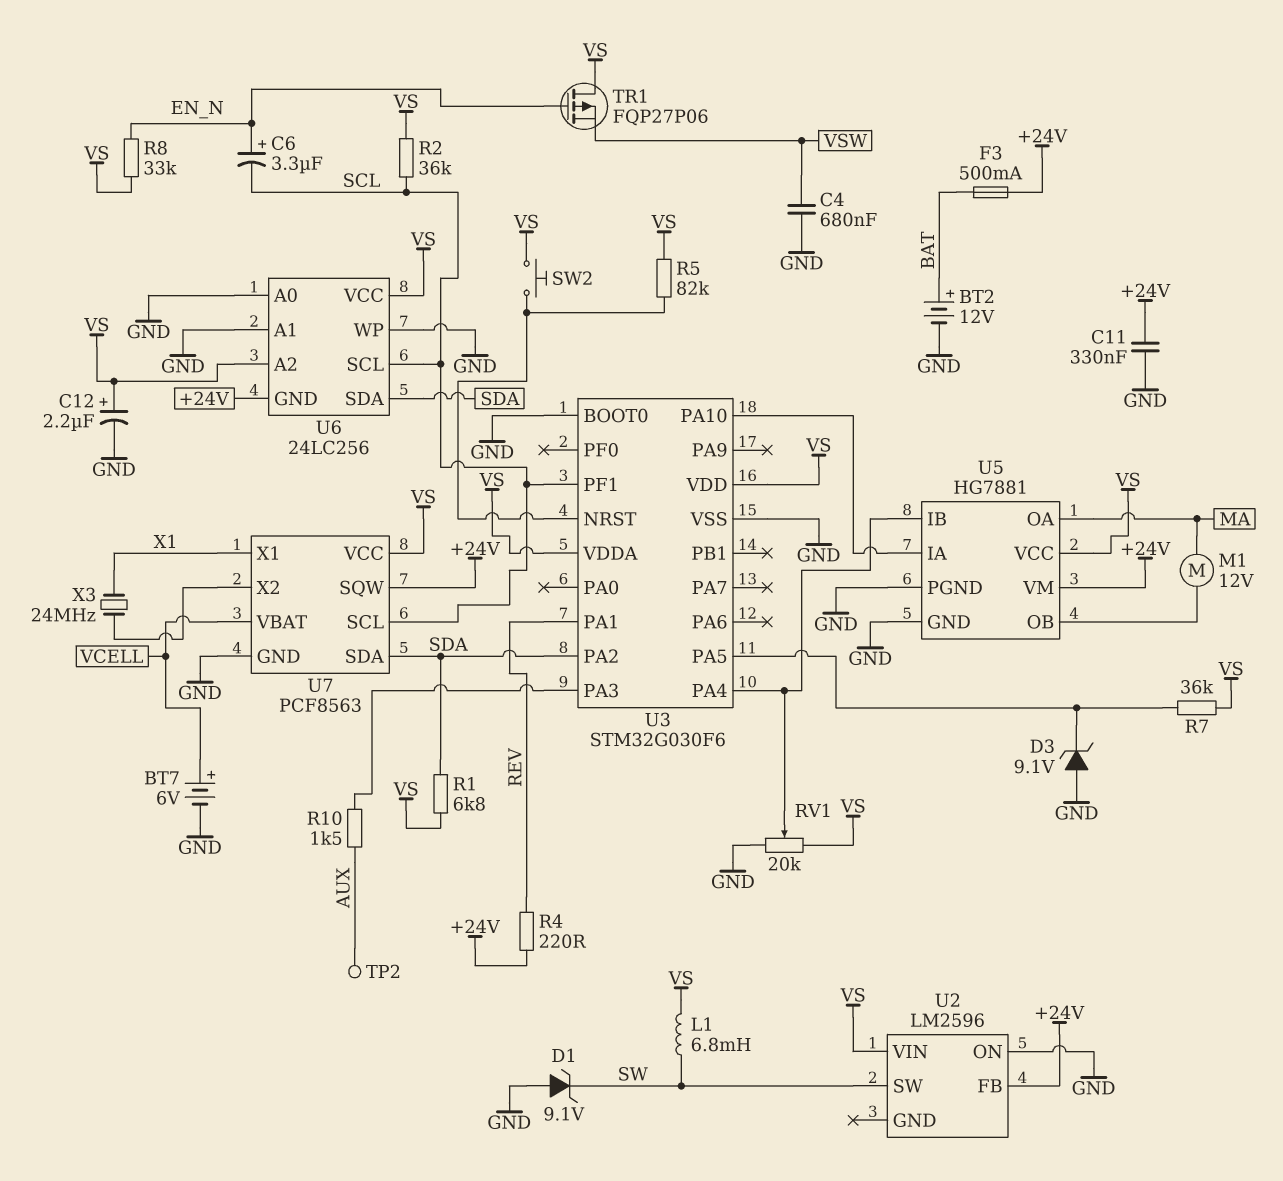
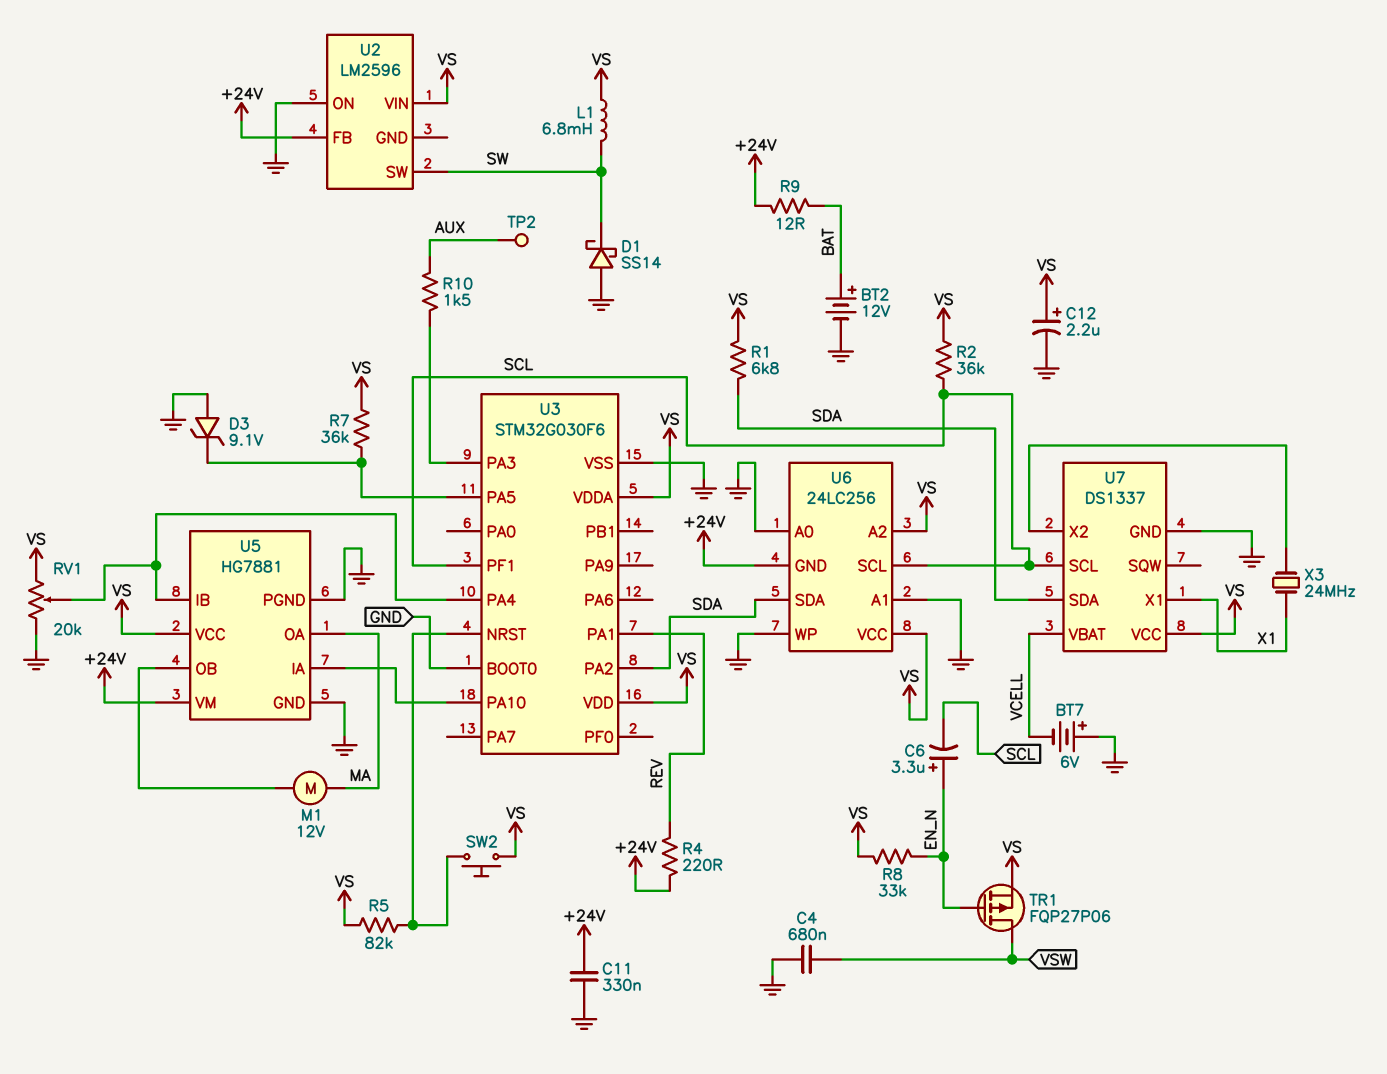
BT7: 6V (plus VCELL, minus GND) -> 6V (plus GND, minus VCELL)
D1: zener 9.1V (A GND, K SW) -> schottky SS14 (A GND, K SW)
F3: 500mA (+24V, BAT) -> none
R9: none -> 12 (+24V, BAT)
TR1: PMOS FQP27P06 (G EN_N, D VS, S VSW) -> PMOS FQP27P06 (G EN_N, D VSW, S VS)
U7: PCF8563 -> DS1337
U7 pin SQW: +24V -> none

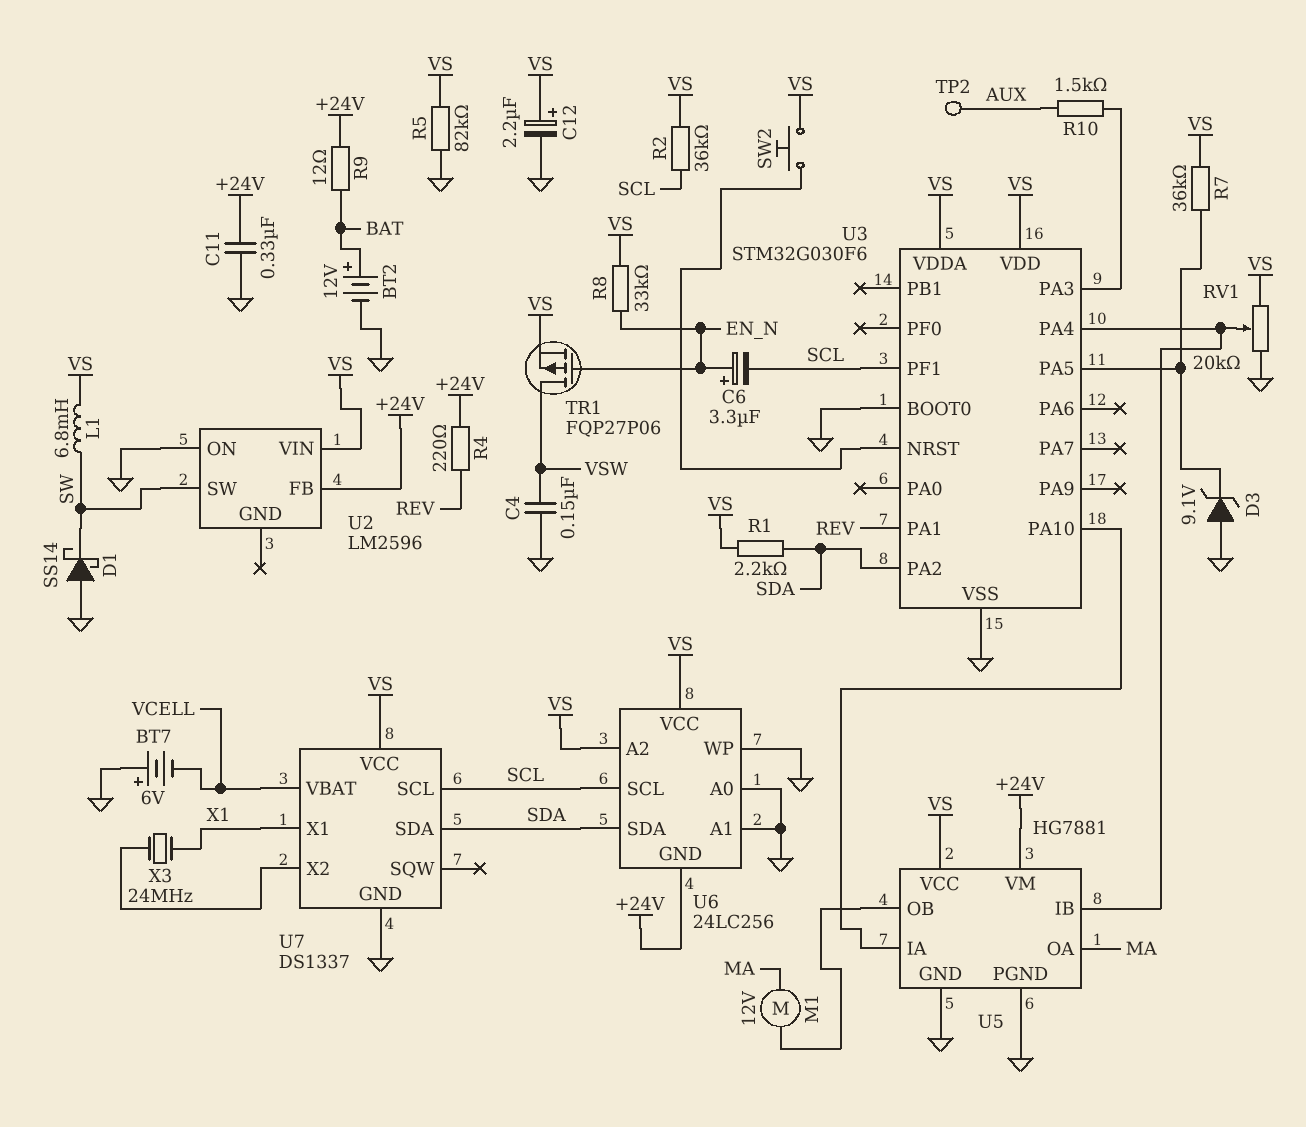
C4: 680nF (GND, VSW) -> 150nF (GND, VSW)
R1: 6.8k (SDA, VS) -> 2.2k (SDA, VS)
R5: 82k (U3/NRST, VS) -> 82k (GND, VS)

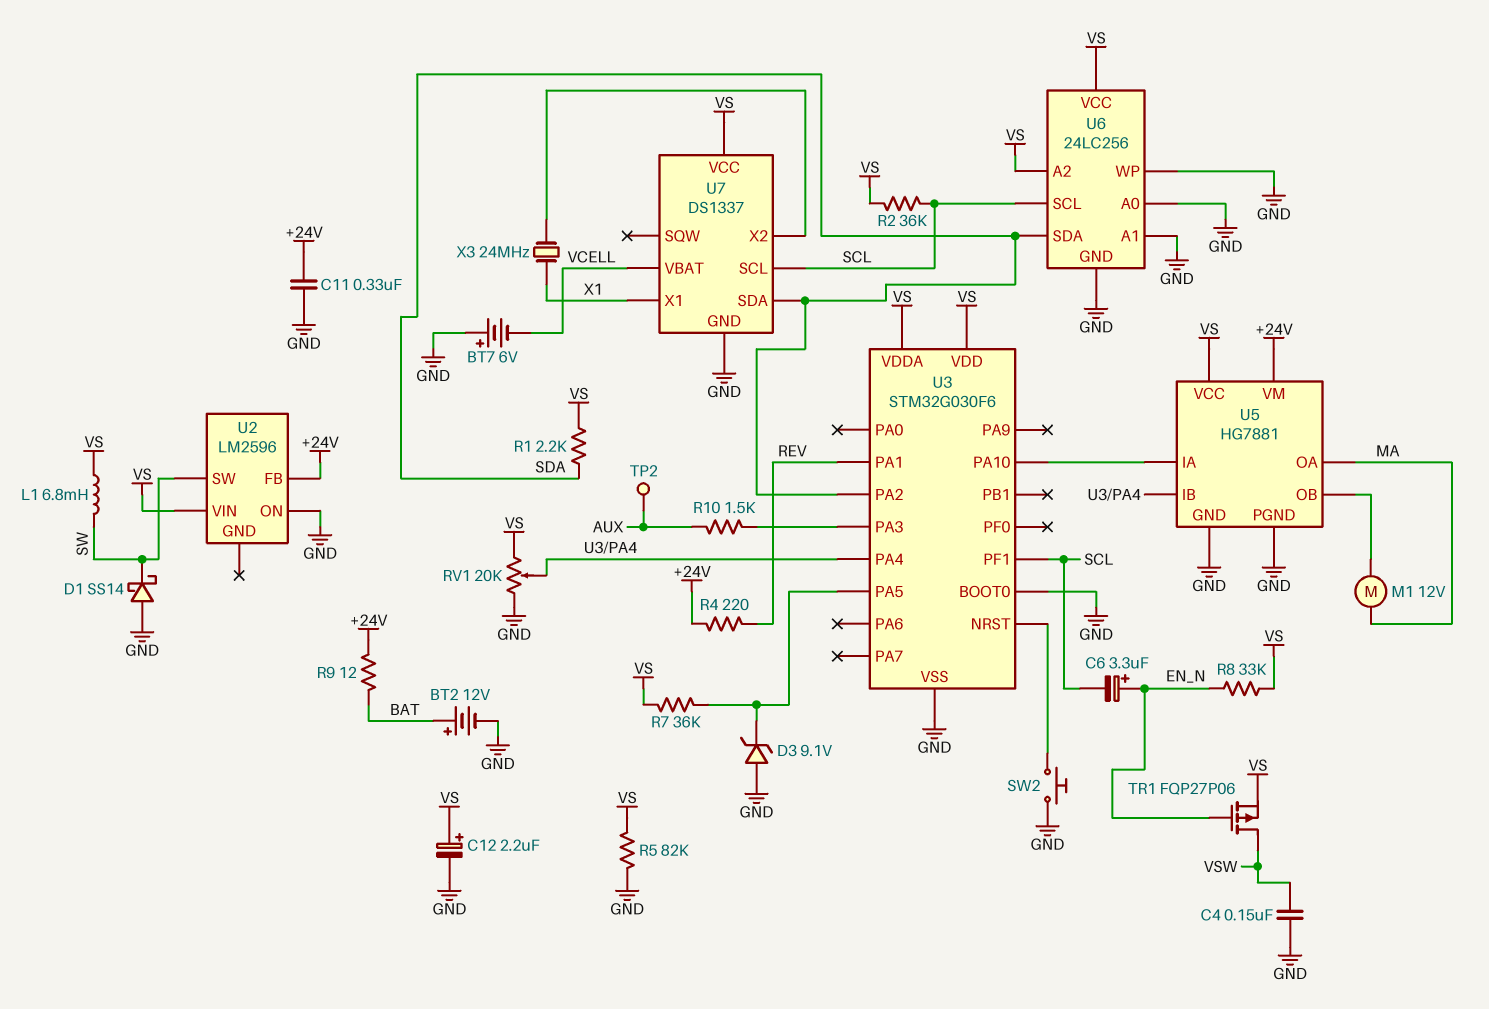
SW2: button (U3/NRST, VS) -> button (GND, U3/NRST)
U6 pin GND: +24V -> GND

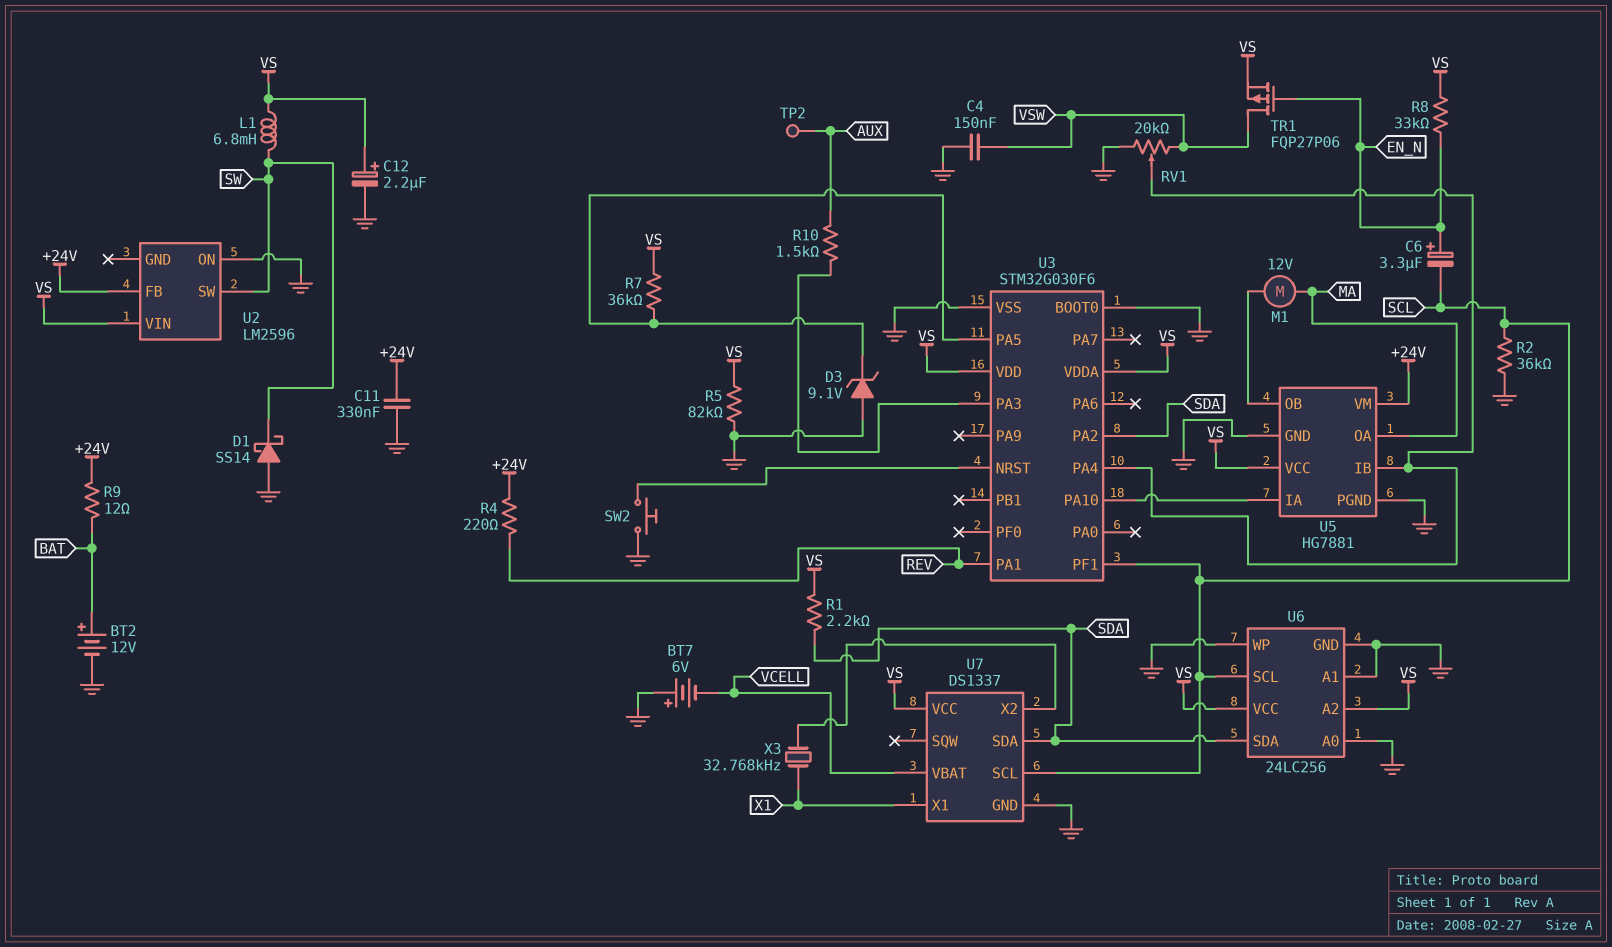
R2: 36k (SCL, VS) -> 36k (GND, SCL)
RV1: 20k (GND, VS, wiper U3/PA4) -> 20k (GND, VSW, wiper U3/PA4)
X3: 24MHz (U7/X2, X1) -> 32.768kHz (U7/X2, X1)

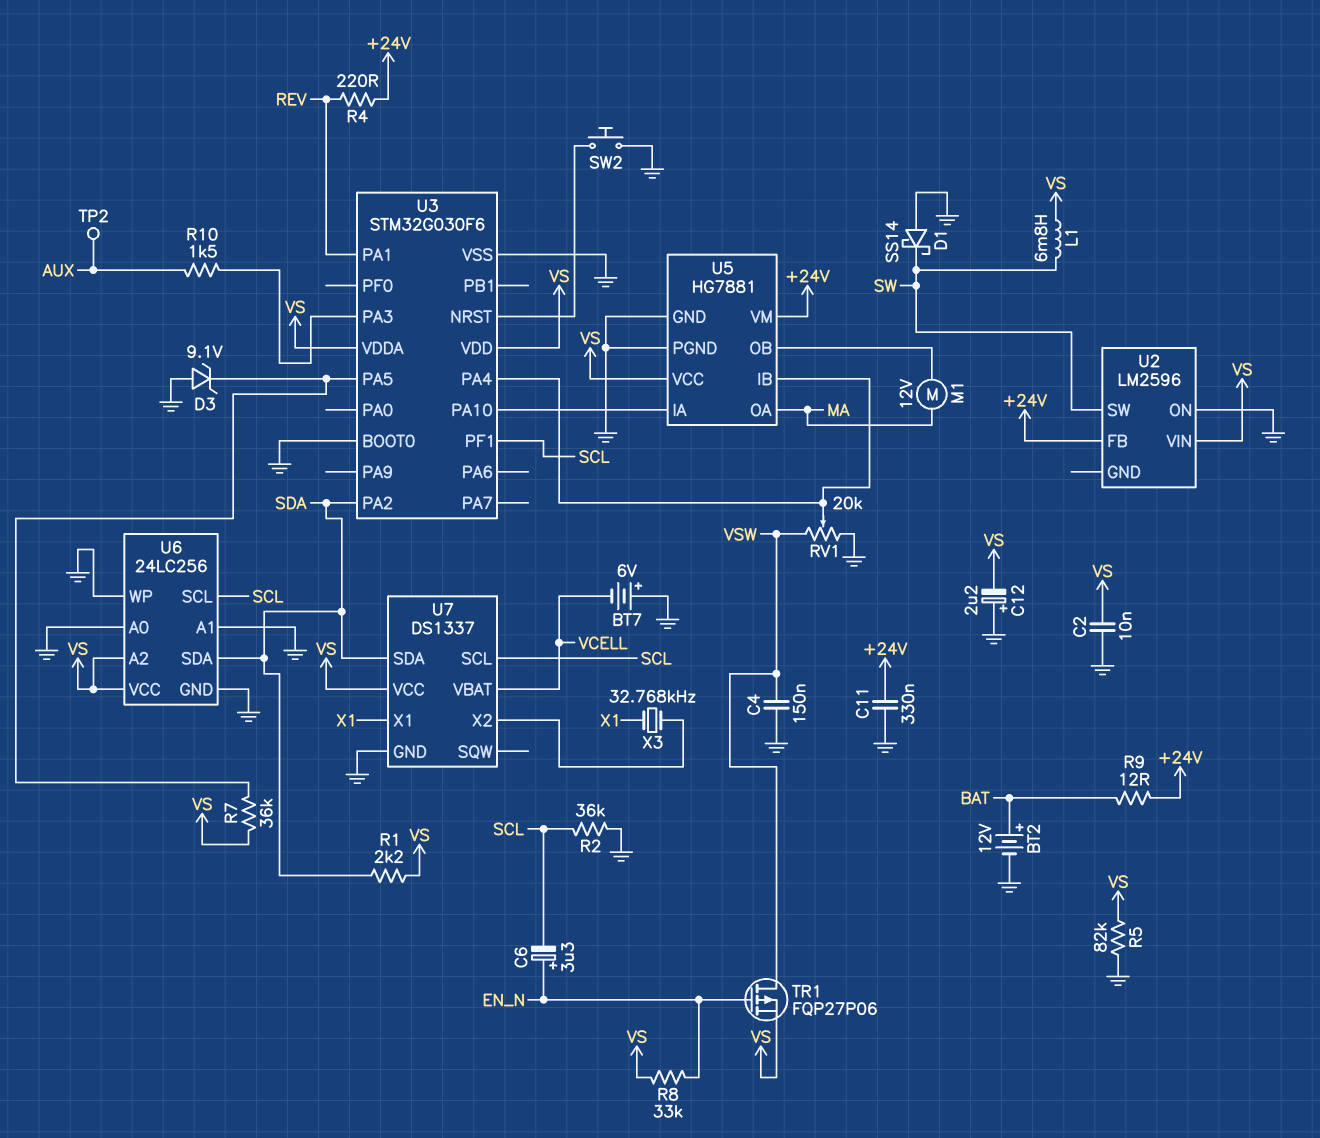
C2: none -> 10nF (GND, VS)
C12: 2.2uF (plus VS, minus GND) -> 2.2uF (plus GND, minus VS)

